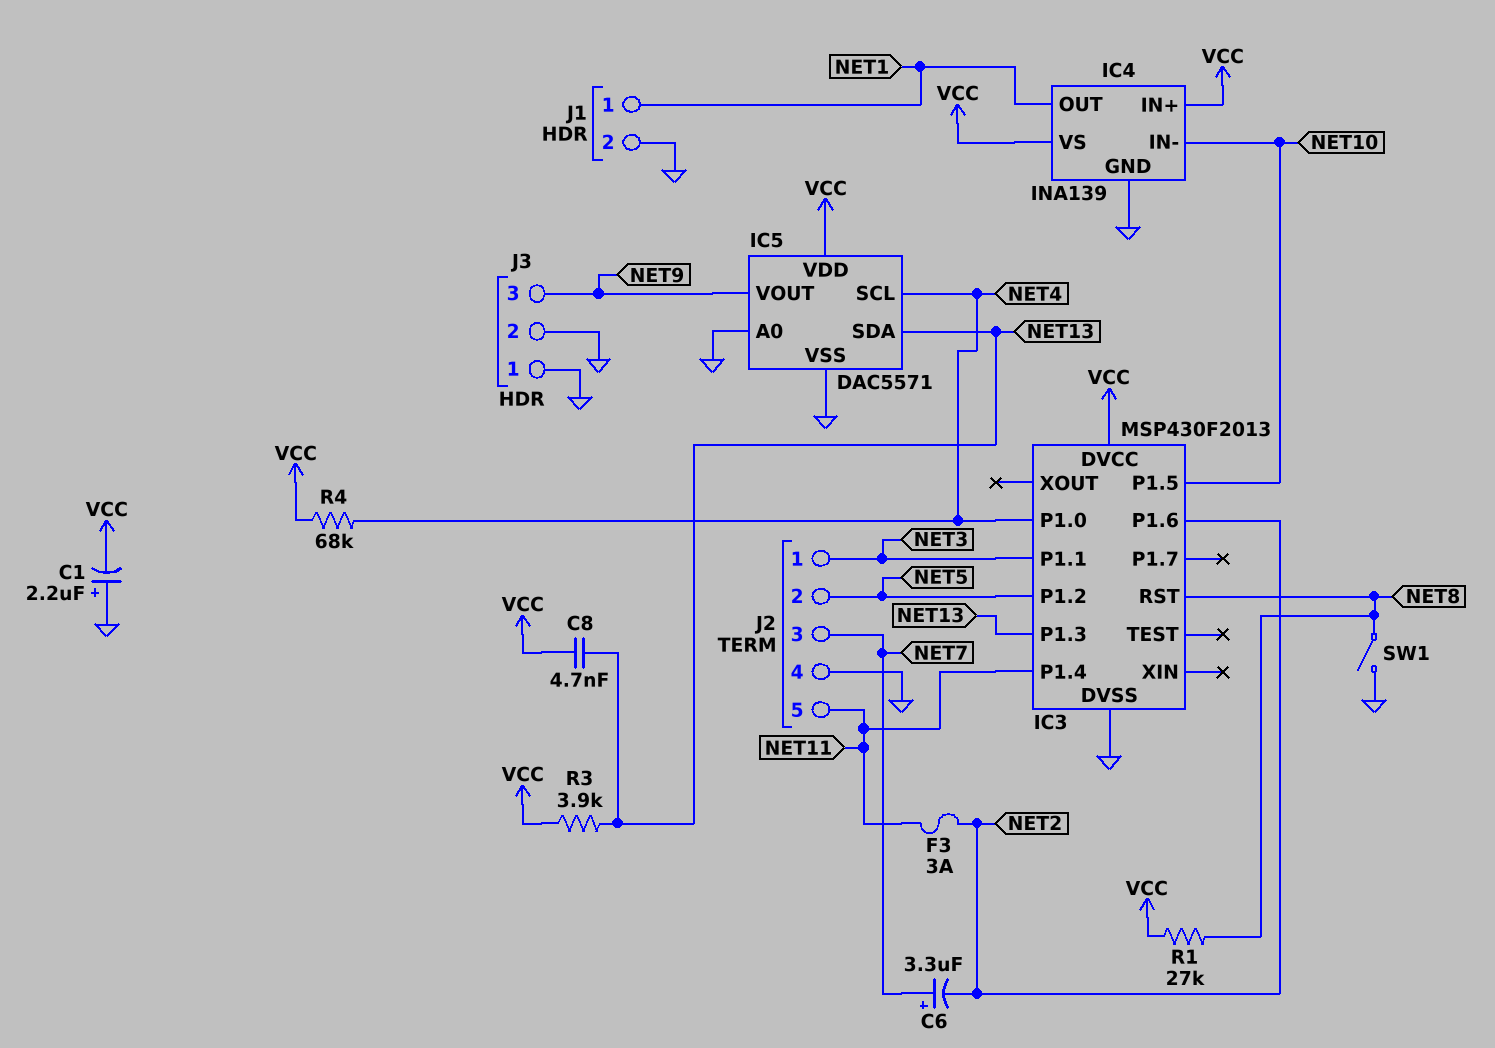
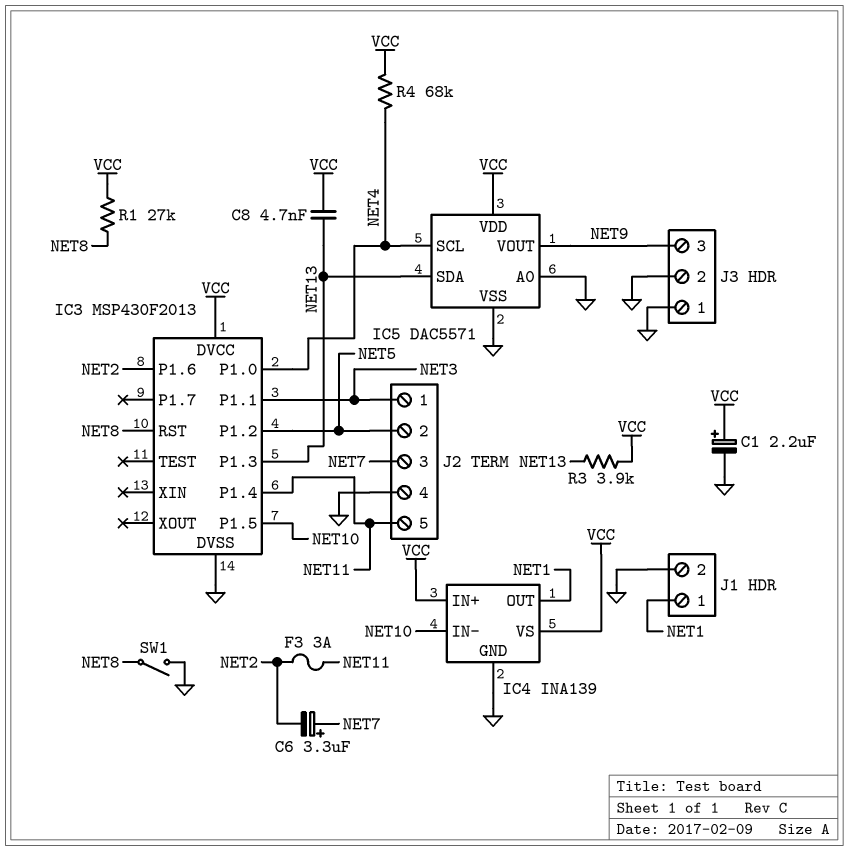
C1: 2.2uF (plus GND, minus VCC) -> 2.2uF (plus VCC, minus GND)

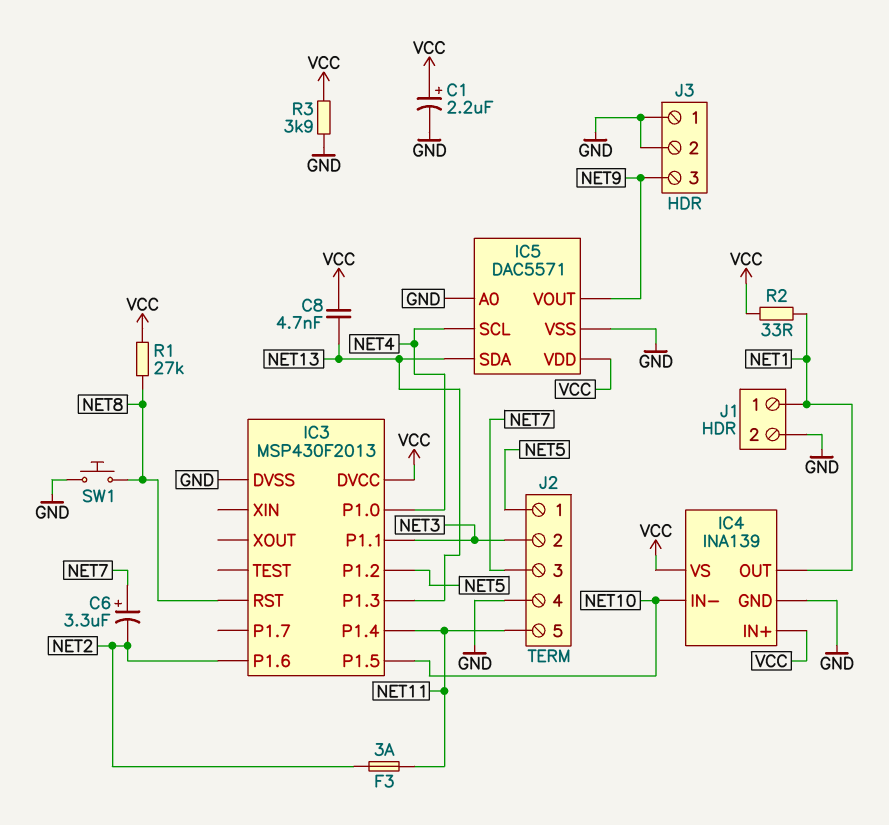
J2 pin 1: NET3 -> NET5
J2 pin 2: NET5 -> NET3
R2: none -> 33 (NET1, VCC)
R3: 3.9k (NET13, VCC) -> 3.9k (GND, VCC)
R4: 68k (NET4, VCC) -> none
SW1: switch (GND, NET8) -> button (GND, NET8)

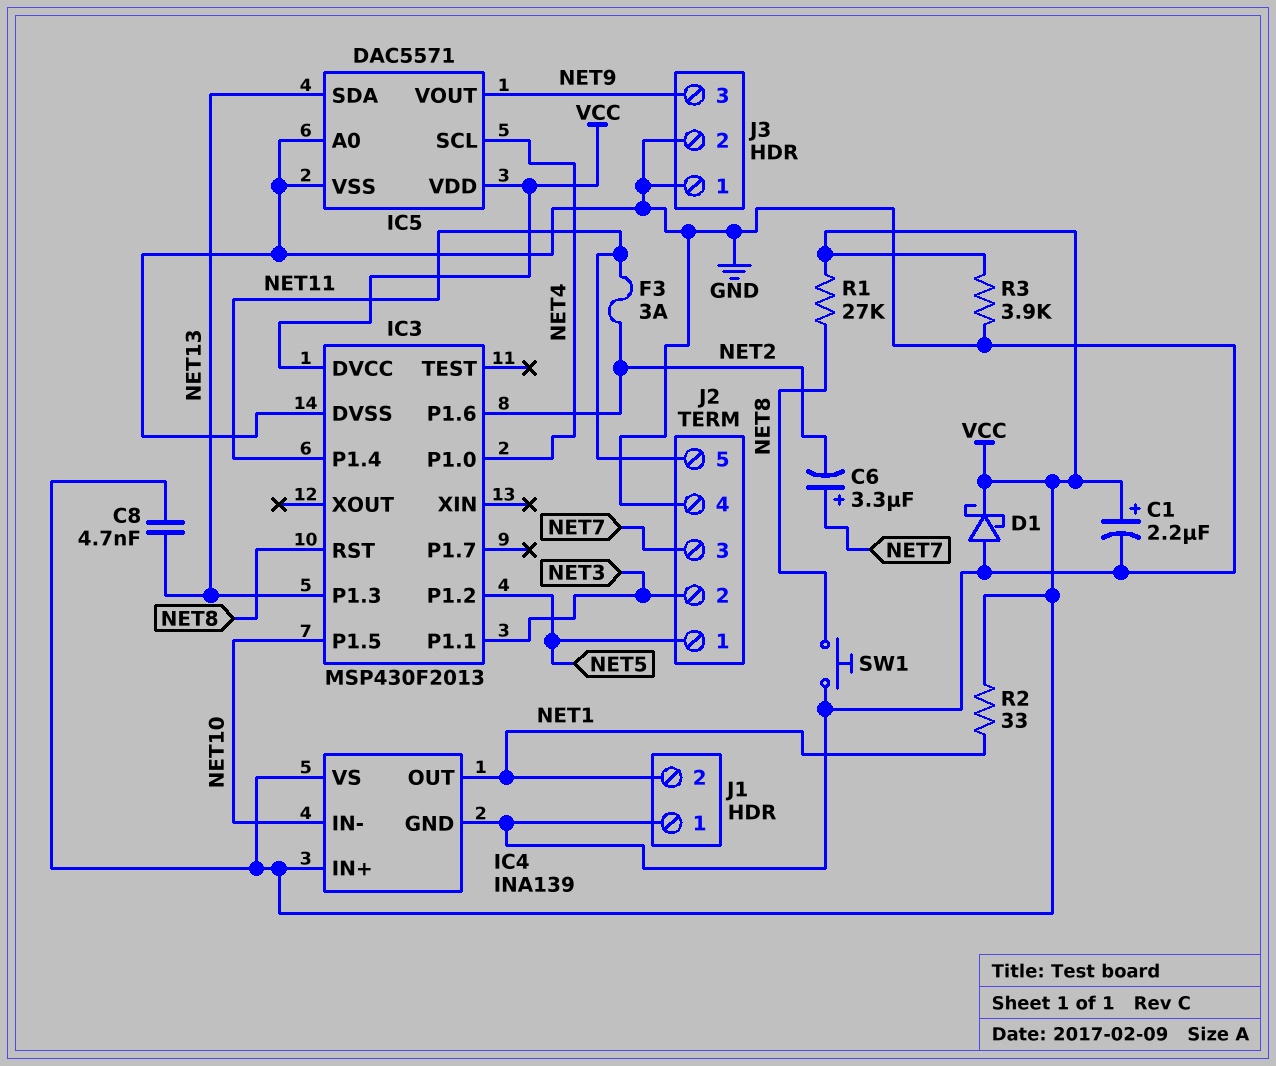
D1: none -> schottky (A GND, K VCC)
J1 pin 1: NET1 -> GND
J1 pin 2: GND -> NET1

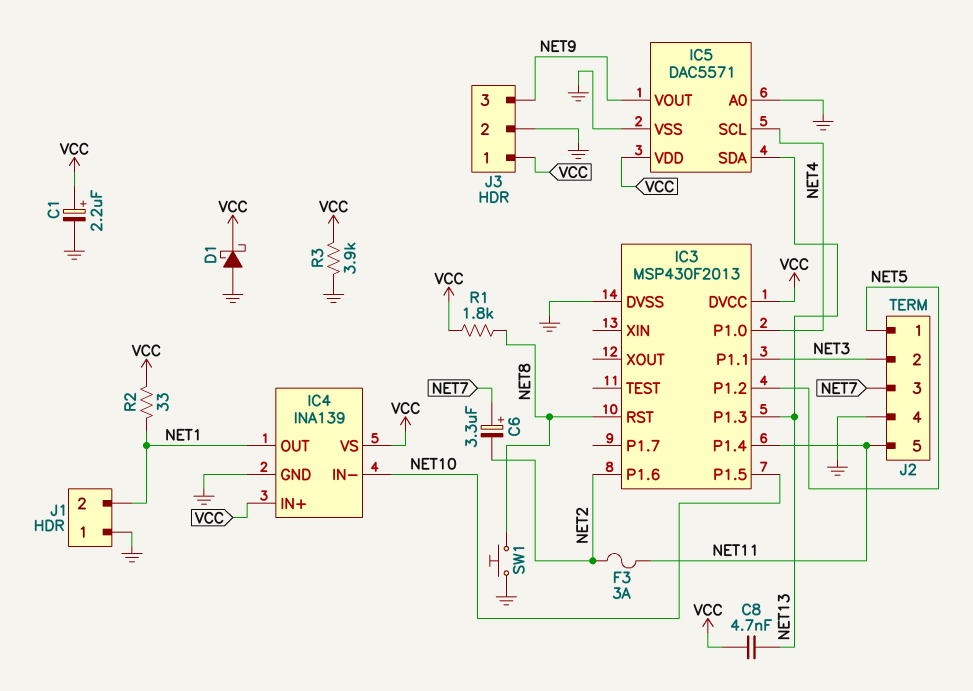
J3 pin 1: GND -> VCC
R1: 27k (NET8, VCC) -> 1.8k (NET8, VCC)

